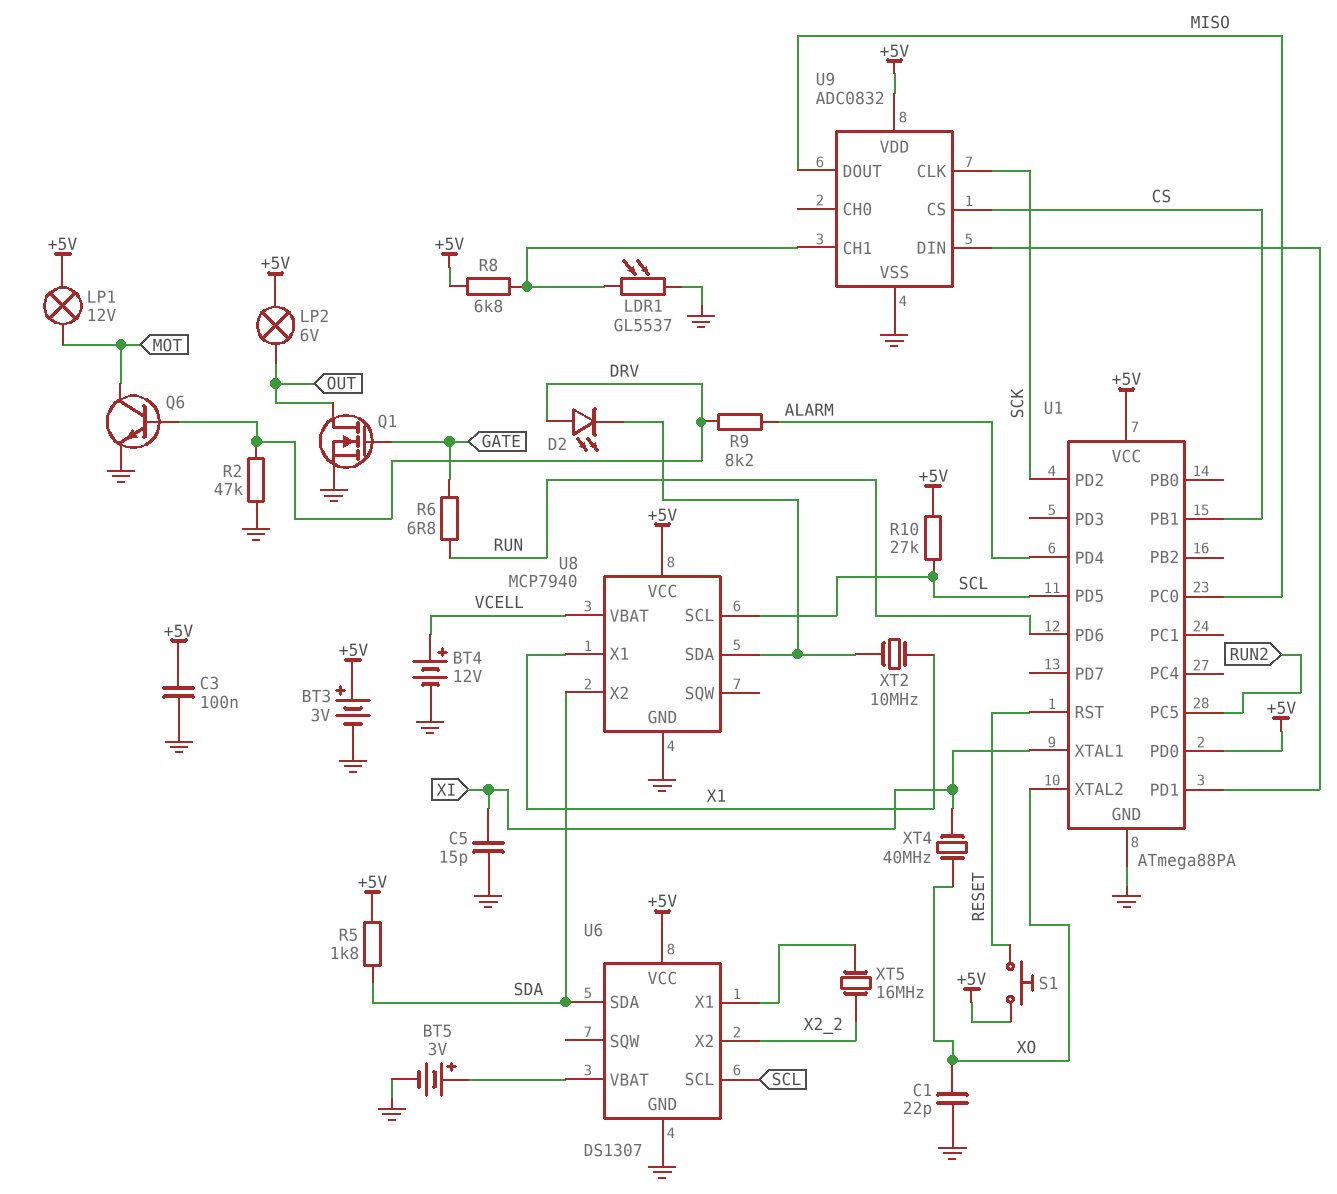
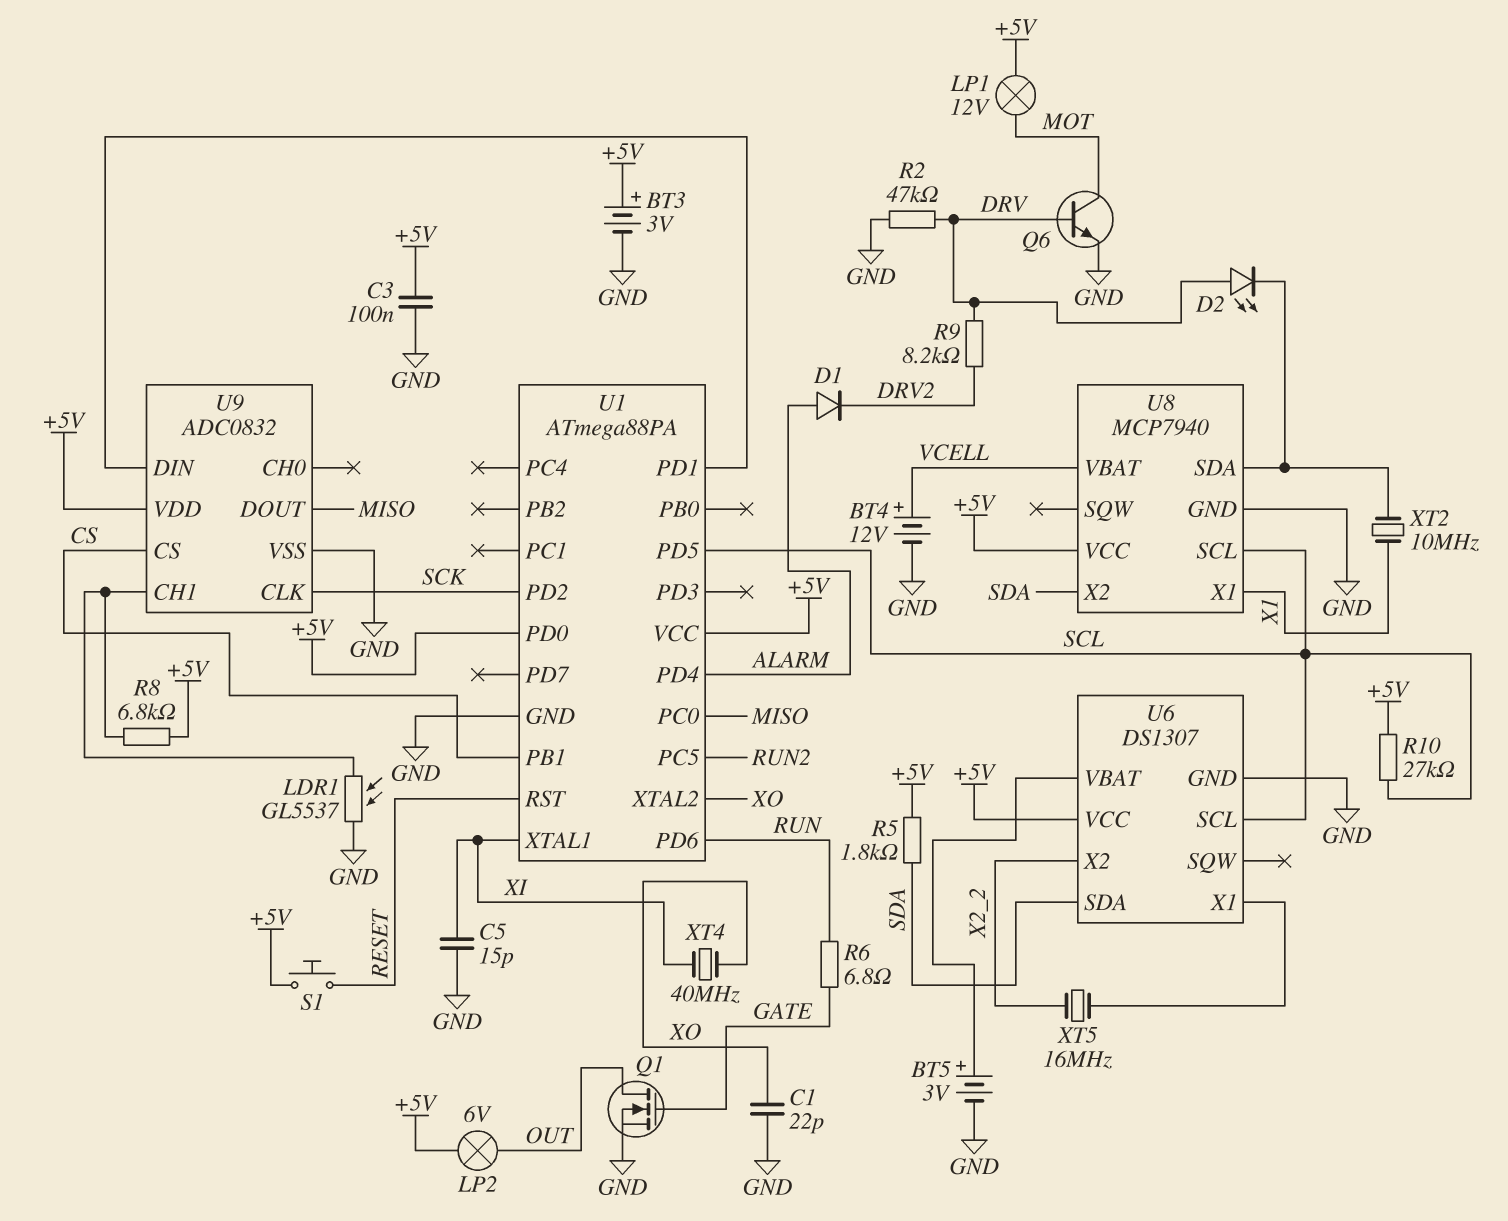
D1: none -> diode (A ALARM, K DRV2)
R9: 8.2k (ALARM, DRV) -> 8.2k (DRV, DRV2)

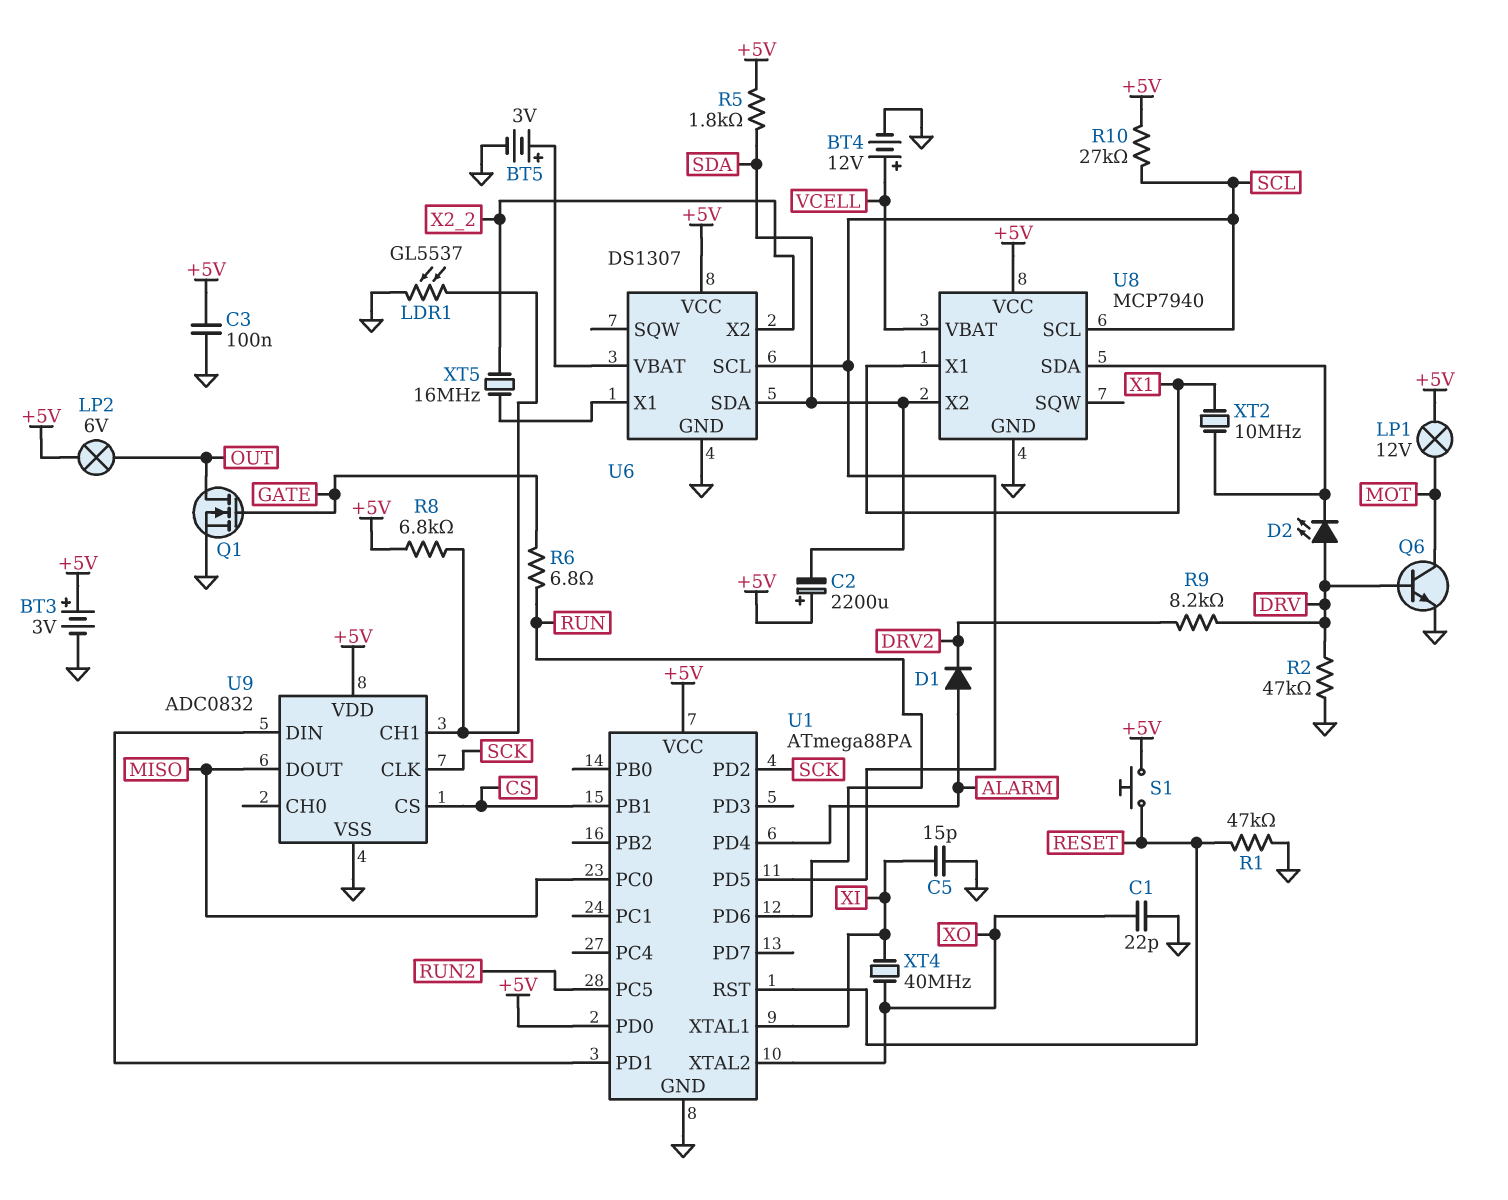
C2: none -> 2200uF (plus +5V, minus SDA)
R1: none -> 47k (GND, RESET)

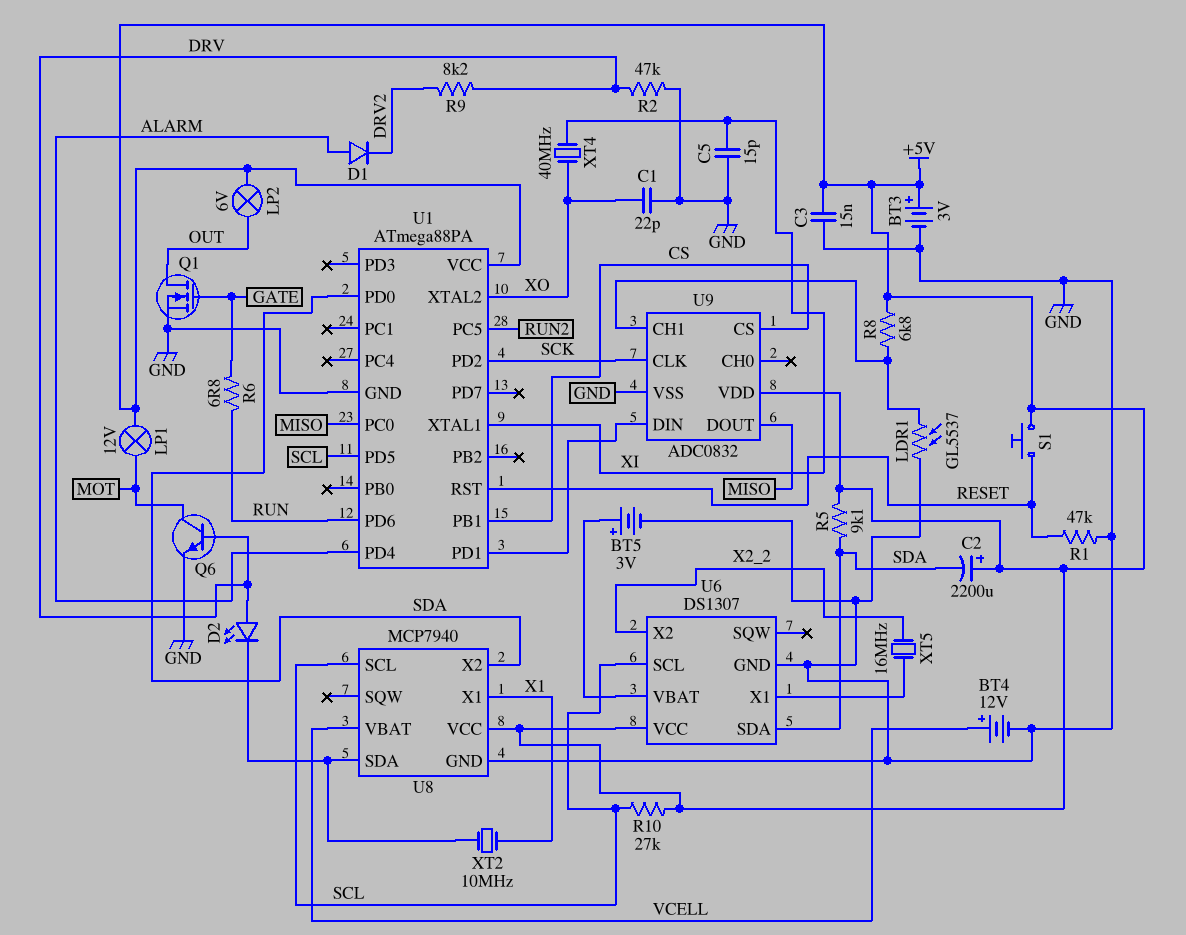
C3: 100nF (+5V, GND) -> 15nF (+5V, GND)
R5: 1.8k (+5V, SDA) -> 9.1k (+5V, SDA)
U1 pin PD0: +5V -> SDA

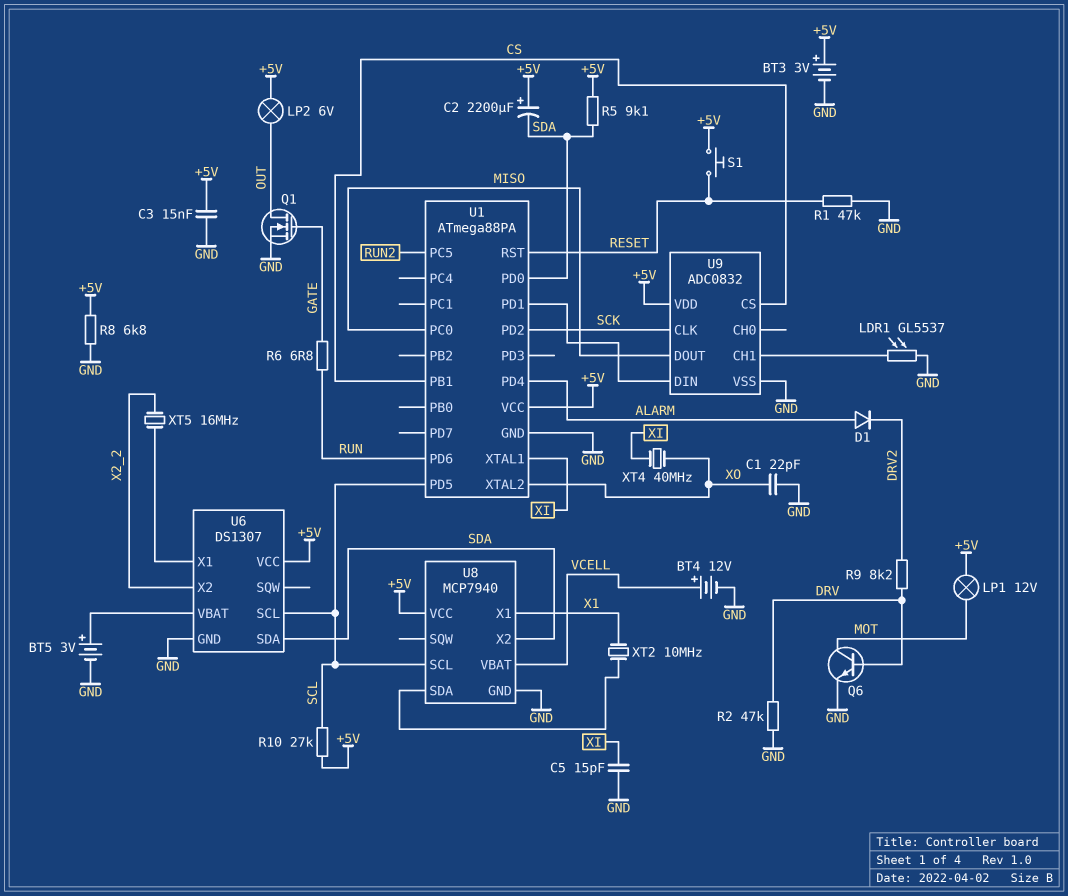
D2: LED (A DRV, K U8/SDA) -> none
R8: 6.8k (+5V, U9/CH1) -> 6.8k (+5V, GND)

